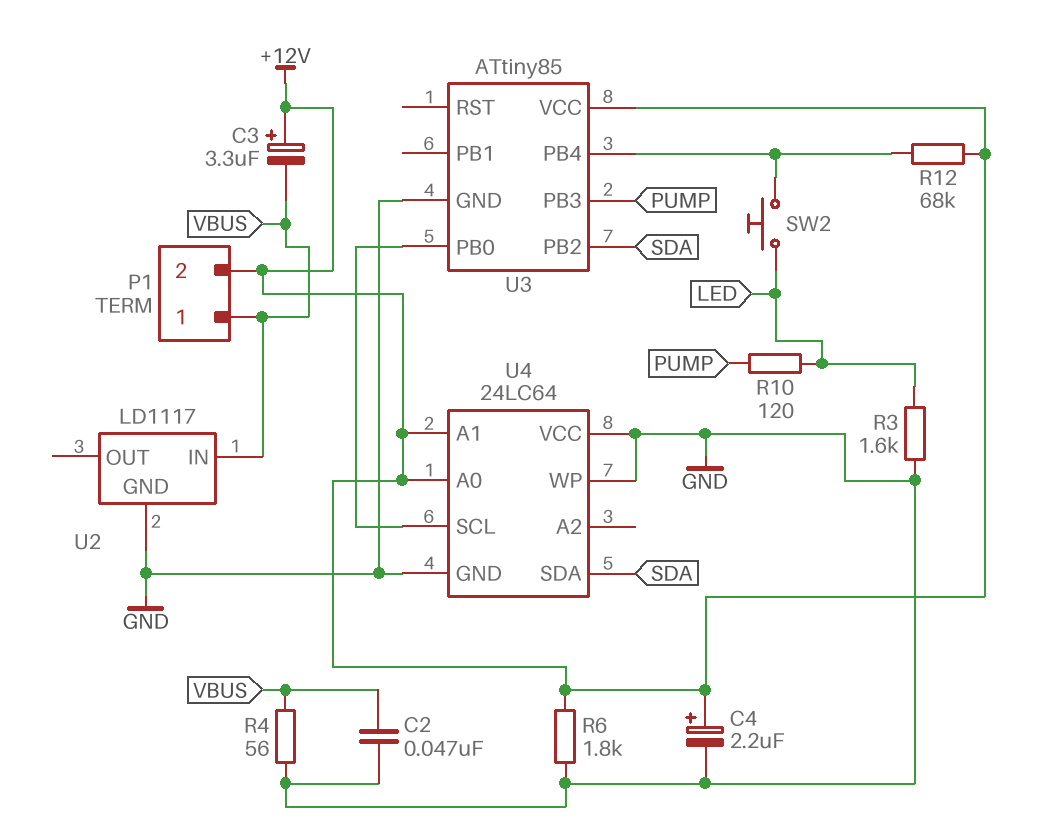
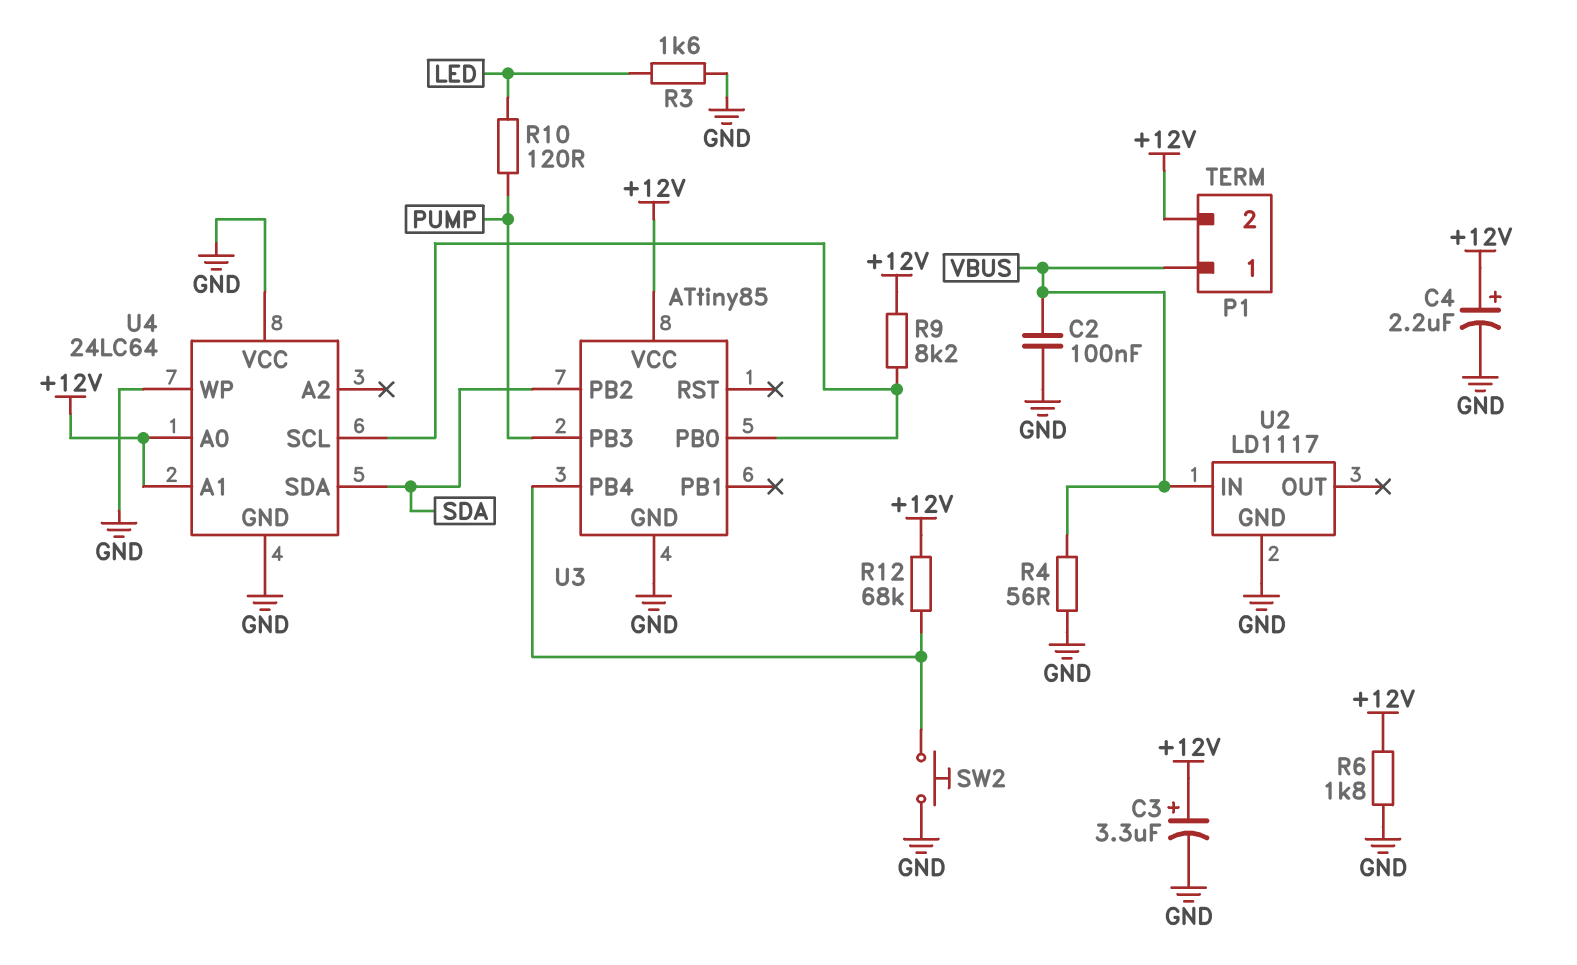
C2: 47nF (GND, VBUS) -> 100nF (GND, VBUS)
C3: 3.3uF (plus +12V, minus VBUS) -> 3.3uF (plus +12V, minus GND)
R9: none -> 8.2k (+12V, U3/PB0)
SW2: button (LED, U3/PB4) -> button (GND, U3/PB4)

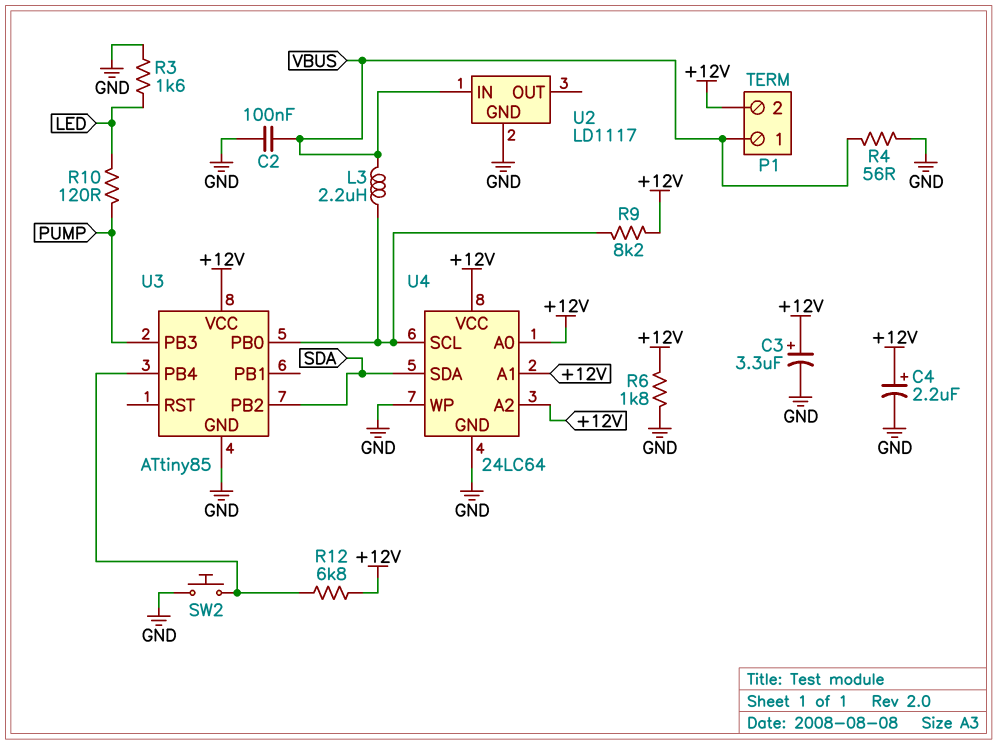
L3: none -> 2.2uH (U3/PB0, VBUS)
R12: 68k (+12V, U3/PB4) -> 6.8k (+12V, U3/PB4)
U4 pin A2: none -> +12V
U4 pin VCC: GND -> +12V

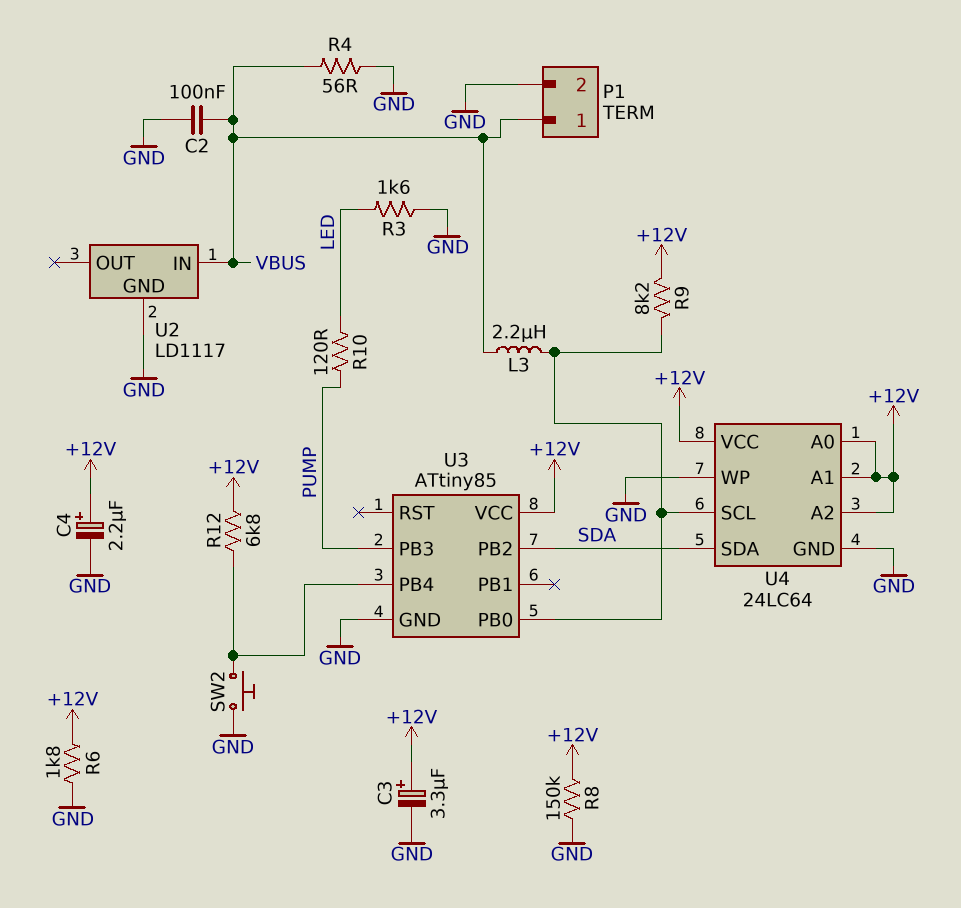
P1 pin 2: +12V -> GND
R8: none -> 150k (+12V, GND)

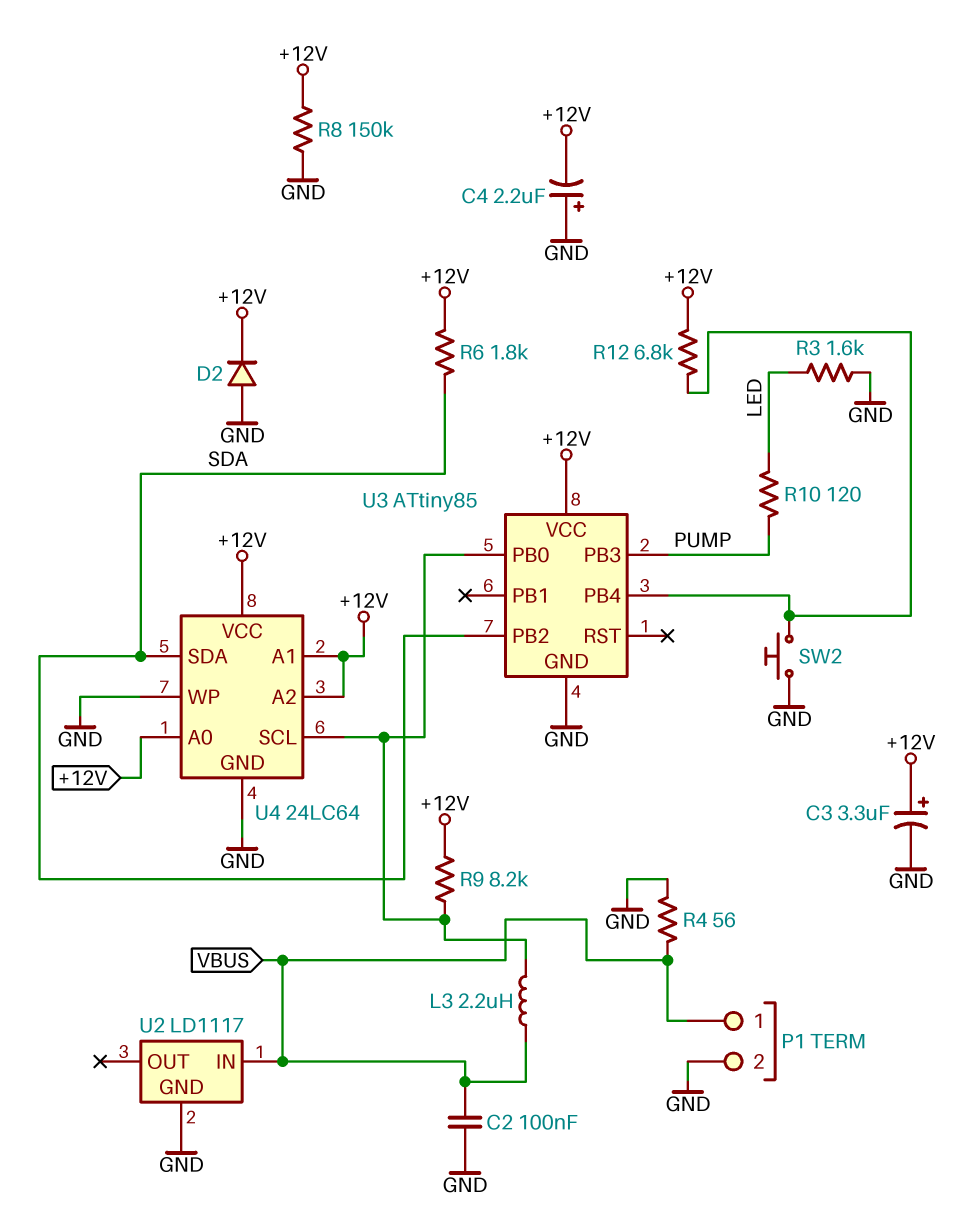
C4: 2.2uF (plus +12V, minus GND) -> 2.2uF (plus GND, minus +12V)
D2: none -> diode (A GND, K +12V)
R6: 1.8k (+12V, GND) -> 1.8k (+12V, SDA)

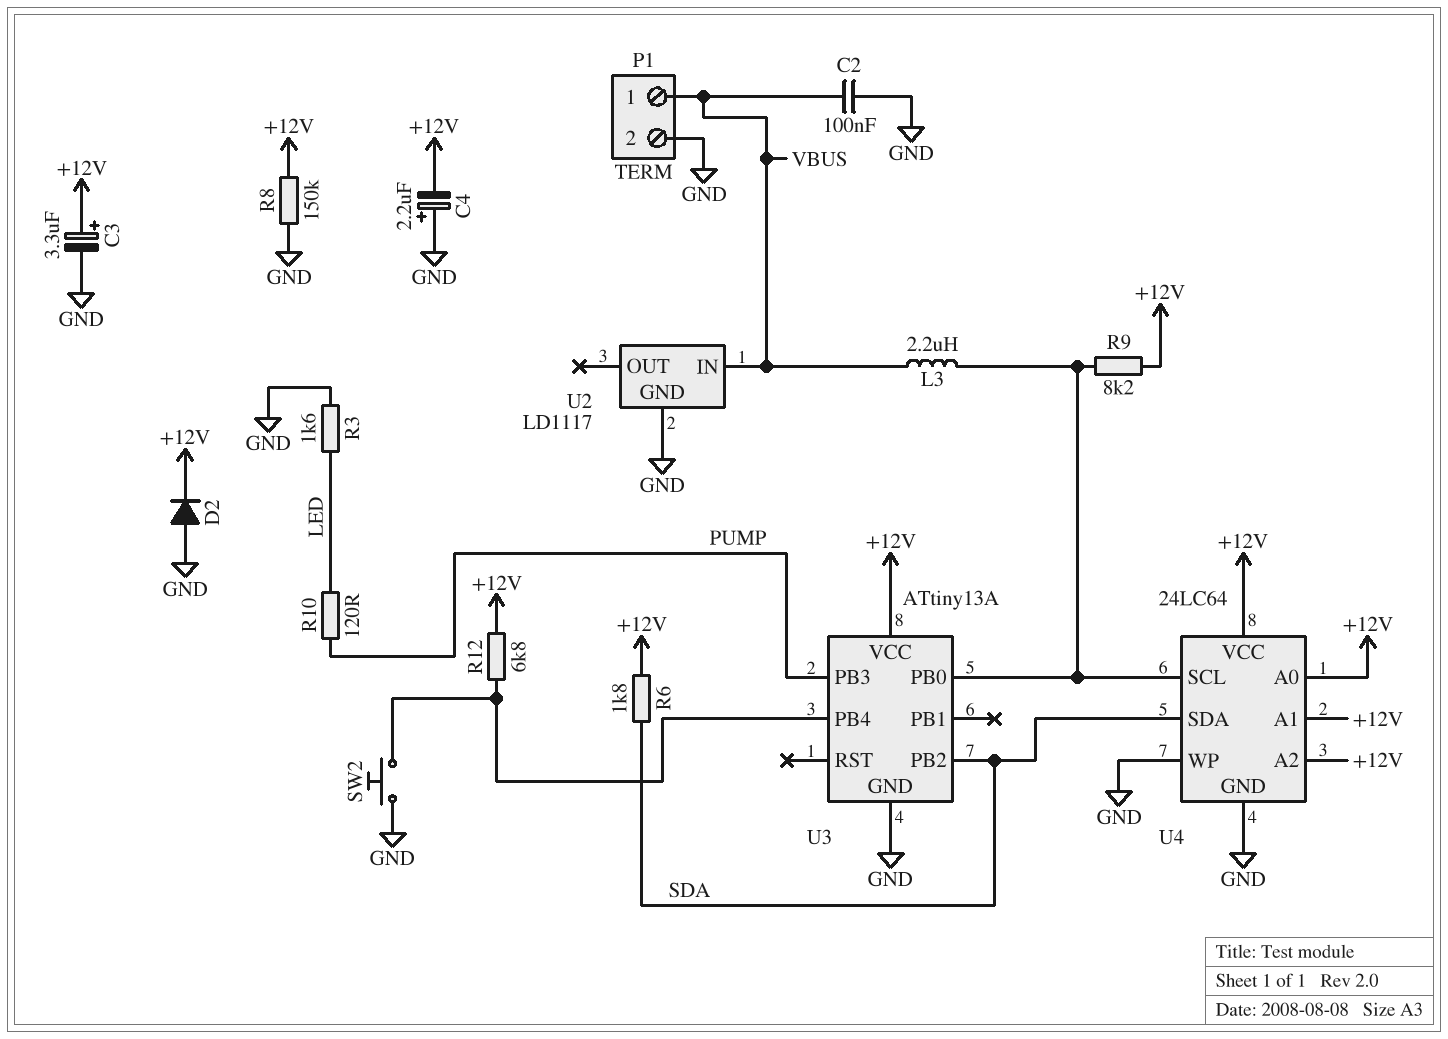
R4: 56 (GND, VBUS) -> none
U3: ATtiny85 -> ATtiny13A

